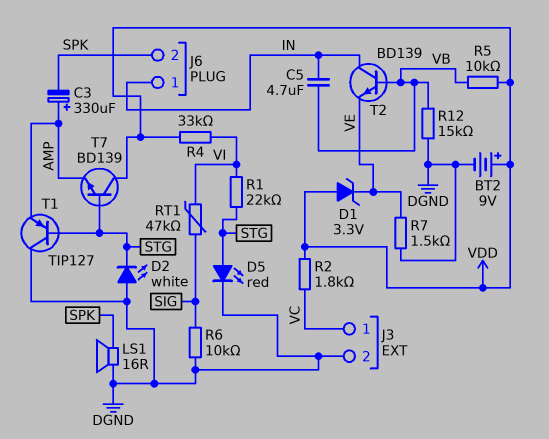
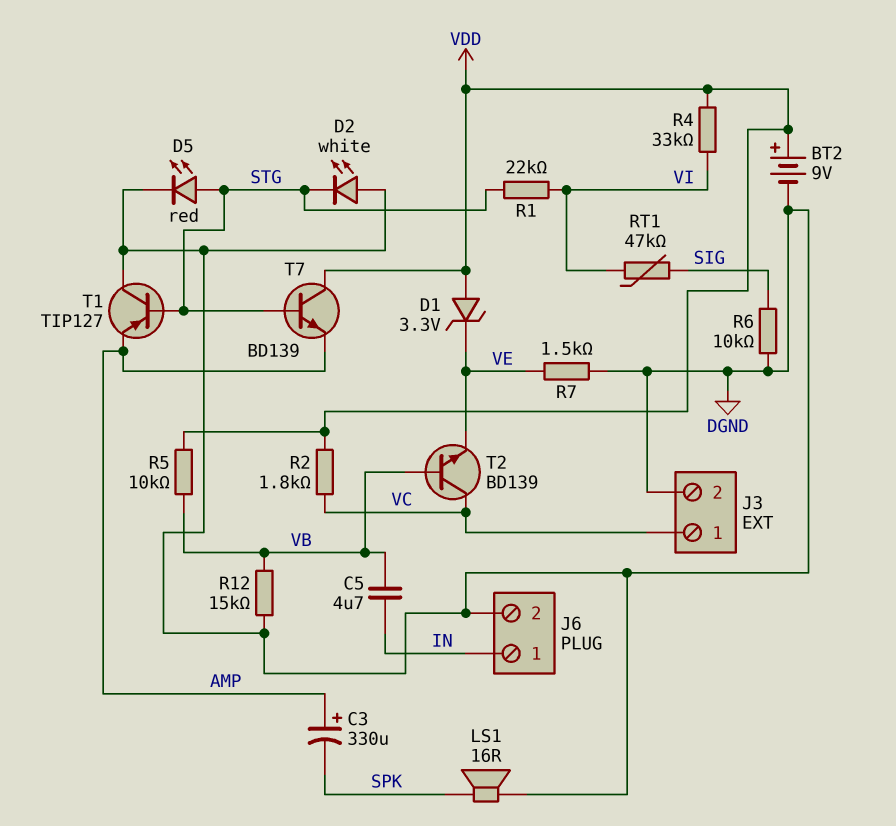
J6 pin 2: SPK -> DGND
T2: NPN BD139 (B VB, C IN, E VE) -> NPN BD139 (B VB, C VC, E VE)

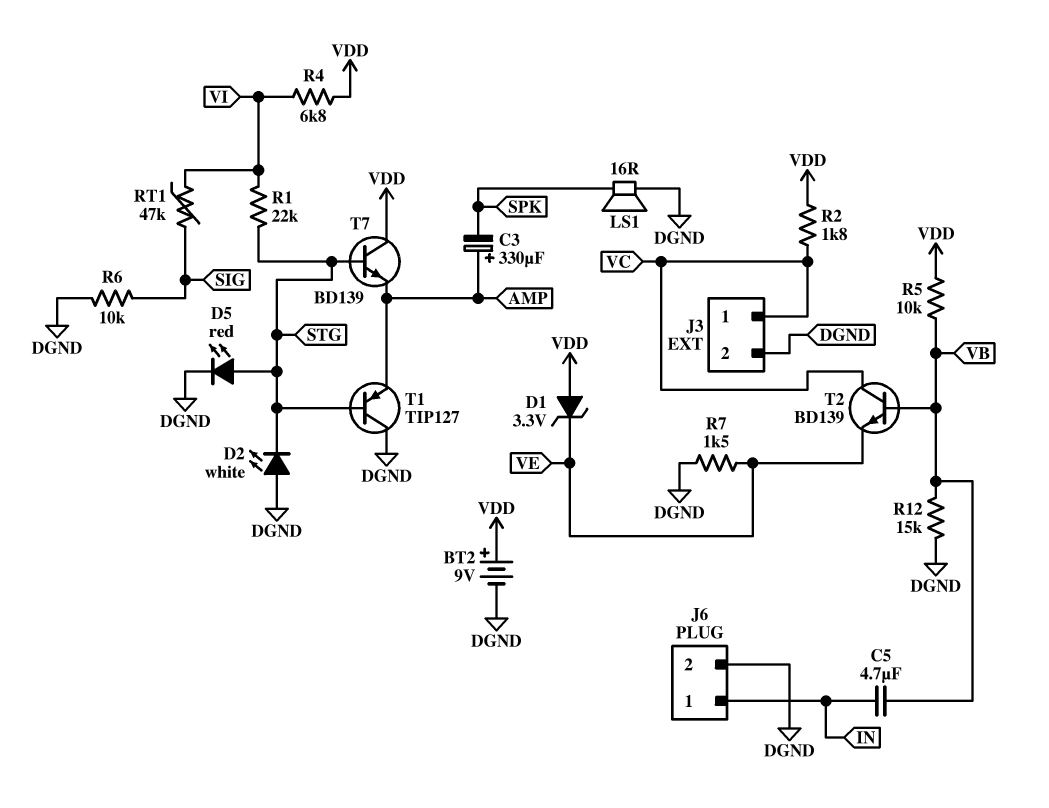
R4: 33k (VDD, VI) -> 6.8k (VDD, VI)

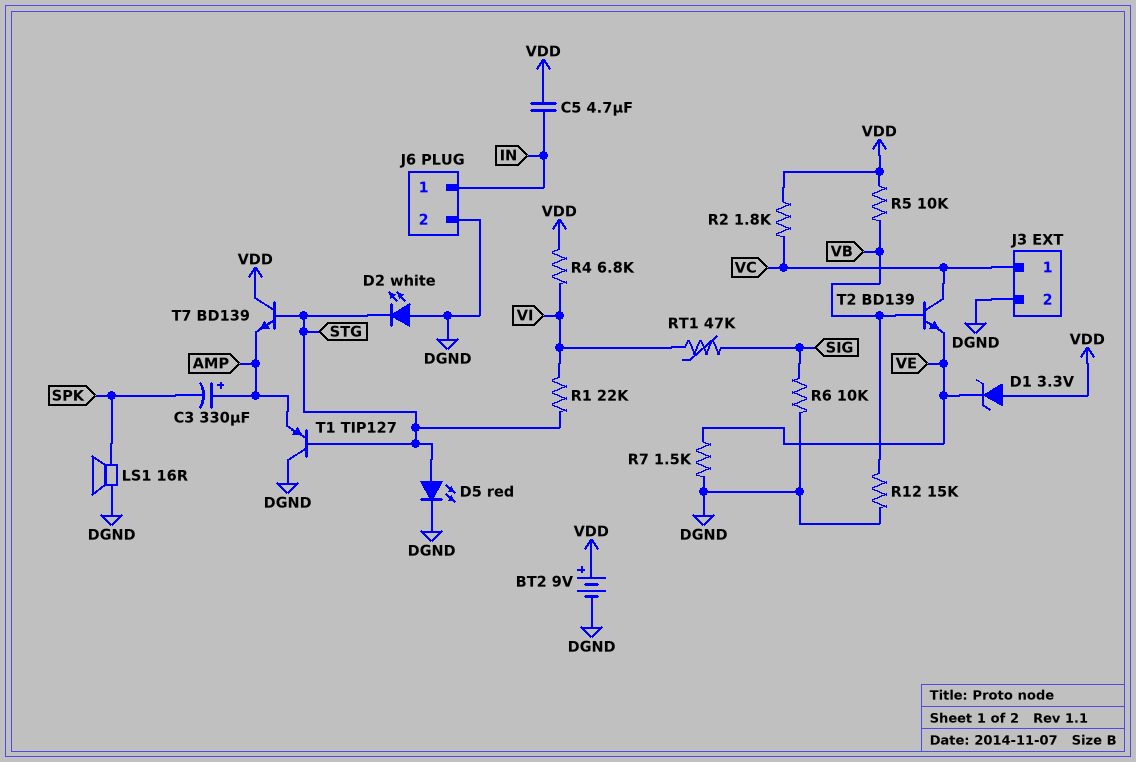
C5: 4.7uF (IN, VB) -> 4.7uF (IN, VDD)

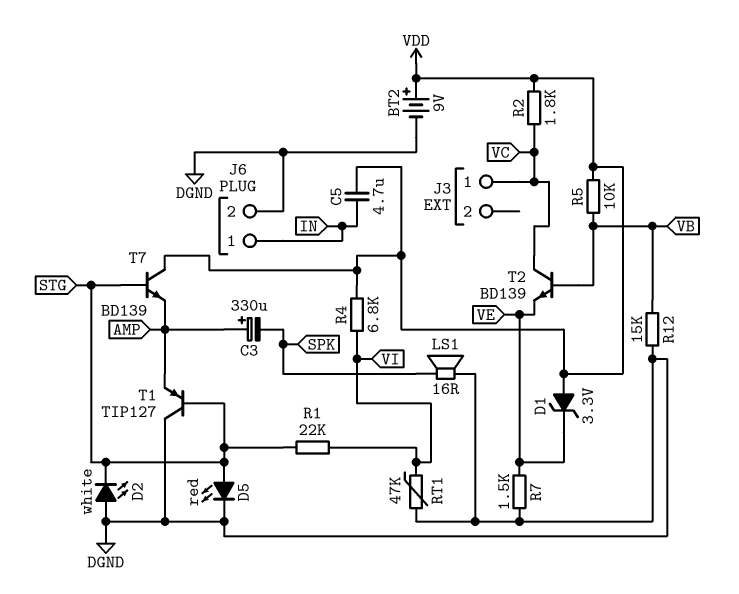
J3 pin 2: DGND -> none
R6: 10k (DGND, SIG) -> none
RT1: 47k (SIG, VI) -> 47k (DGND, VI)

